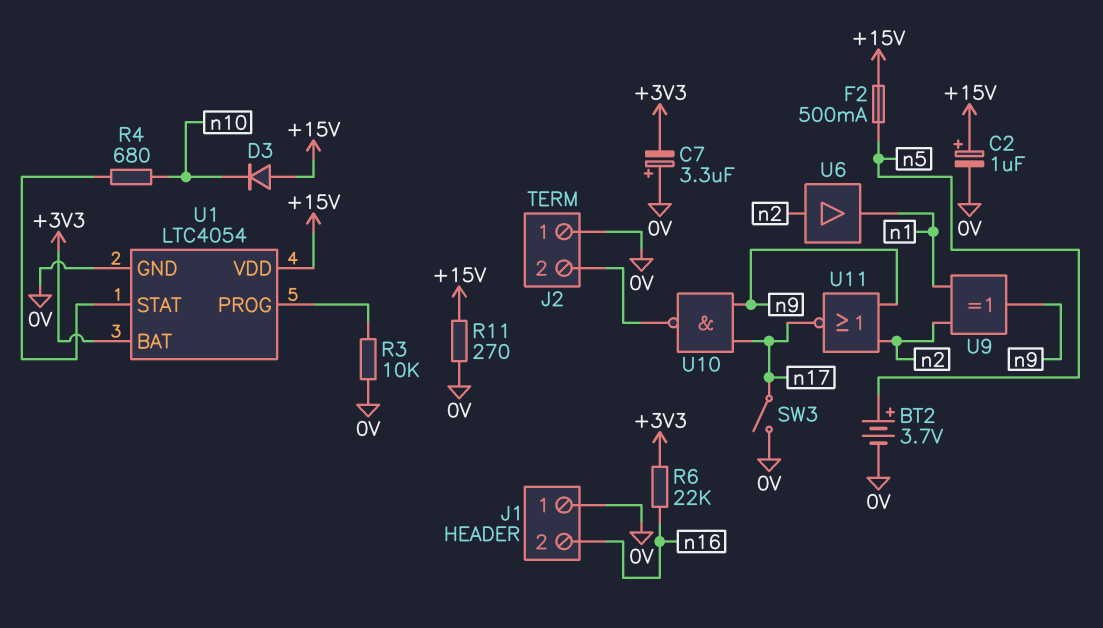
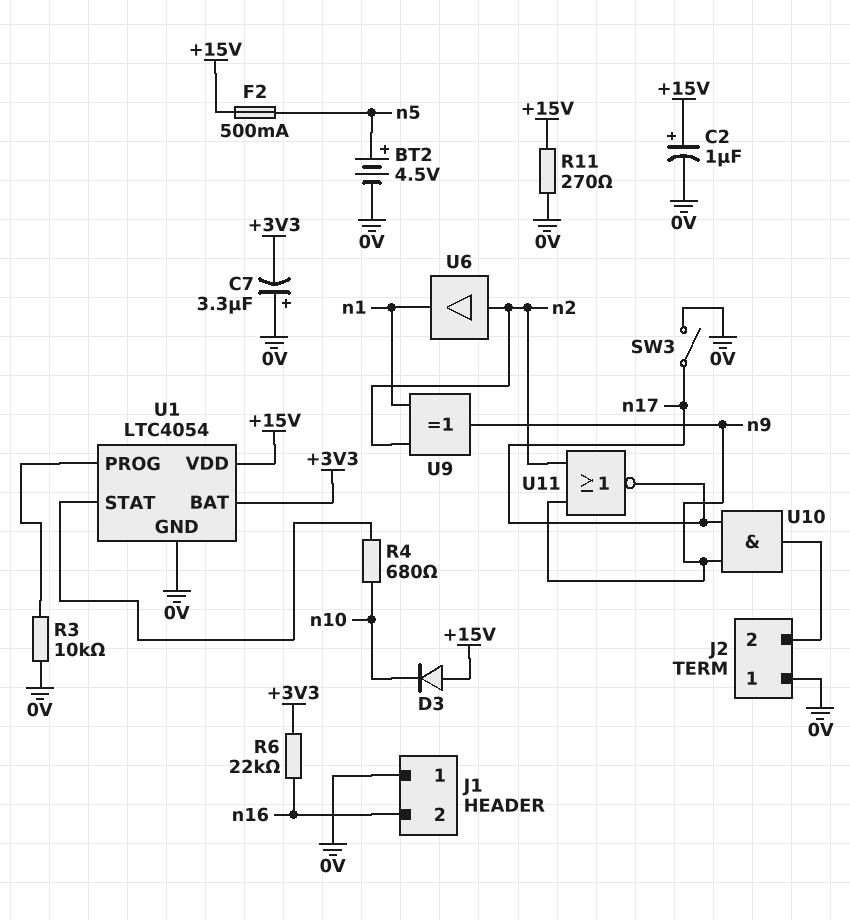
BT2: 3.7V (plus n5, minus 0V) -> 4.5V (plus n5, minus 0V)
U10: NAND (in n9, in n17, out J2/2) -> AND (in n9, in n17, out J2/2)

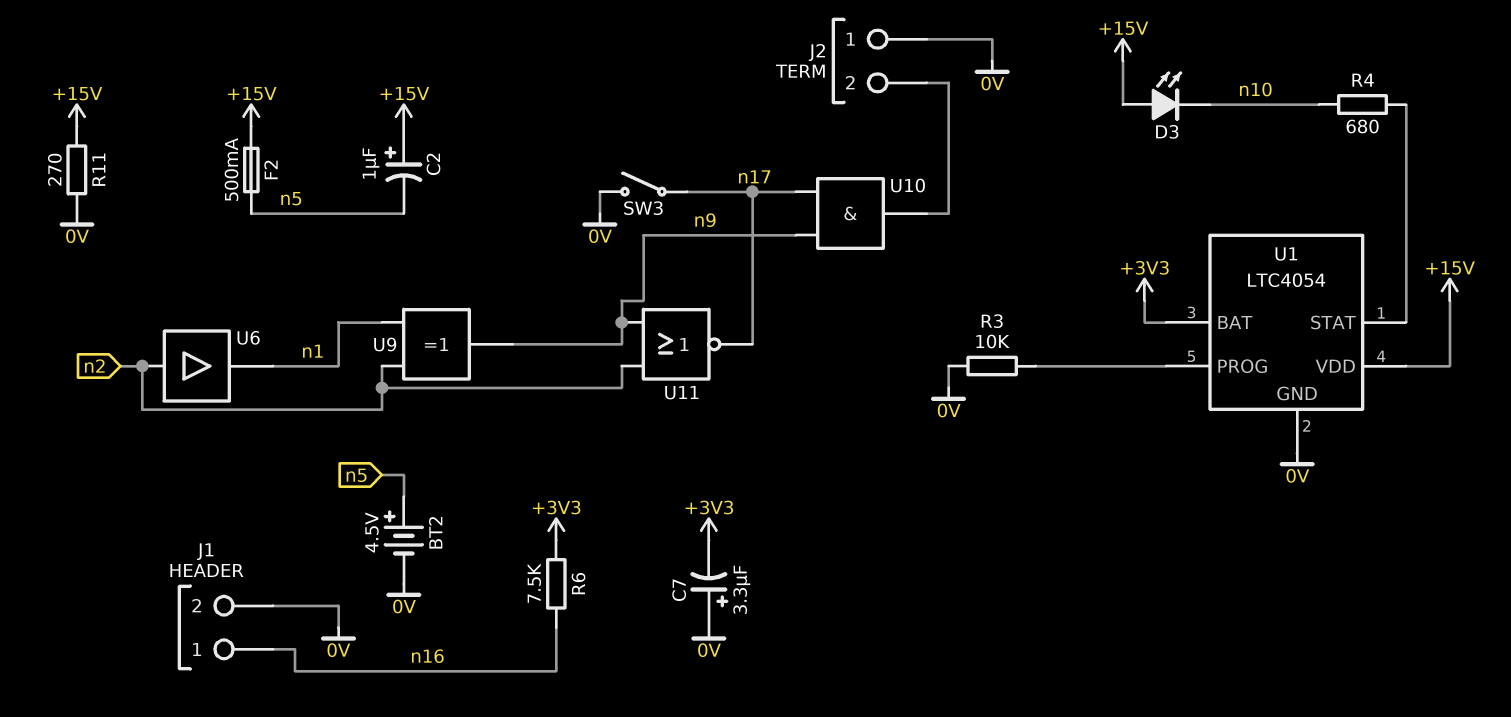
C2: 1uF (plus +15V, minus 0V) -> 1uF (plus +15V, minus n5)
D3: diode (A +15V, K n10) -> LED (A +15V, K n10)
J1 pin 1: 0V -> n16
J1 pin 2: n16 -> 0V
R6: 22k (+3V3, n16) -> 7.5k (+3V3, n16)

